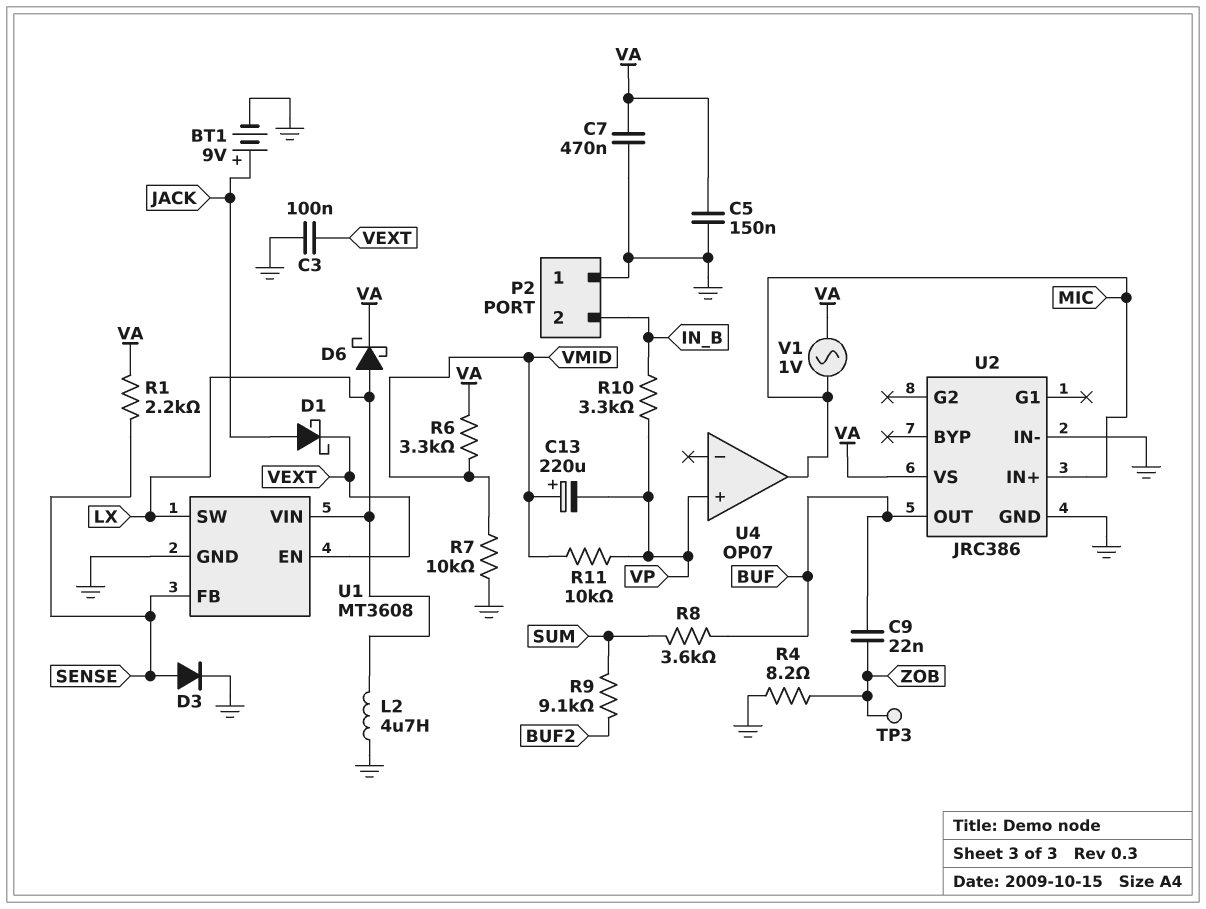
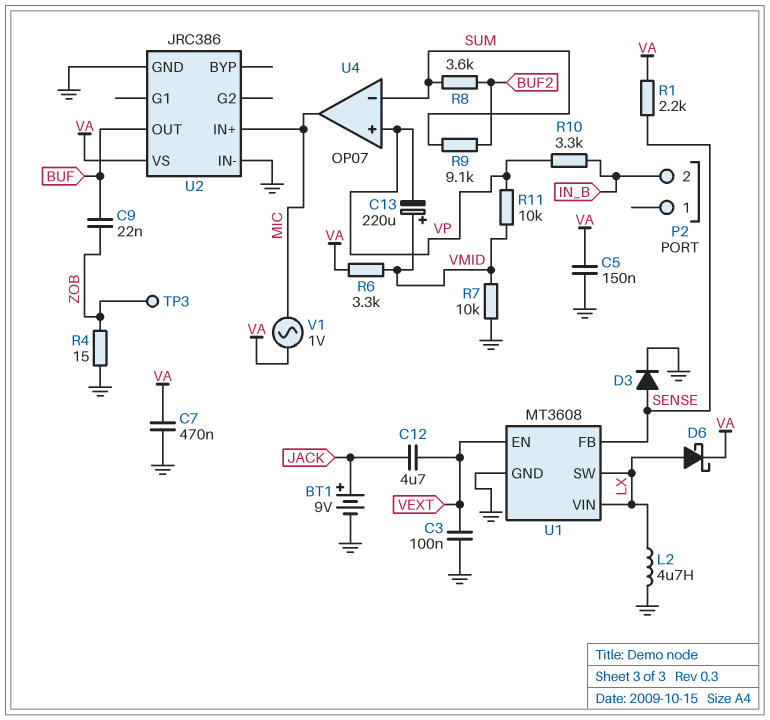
C12: none -> 4.7uF (JACK, VEXT)
D1: schottky (A JACK, K VEXT) -> none
P2 pin 1: GND -> none
R4: 8.2 (GND, ZOB) -> 15 (GND, ZOB)
R8: 3.6k (BUF, SUM) -> 3.6k (BUF2, SUM)
U4 pin in-: none -> SUM

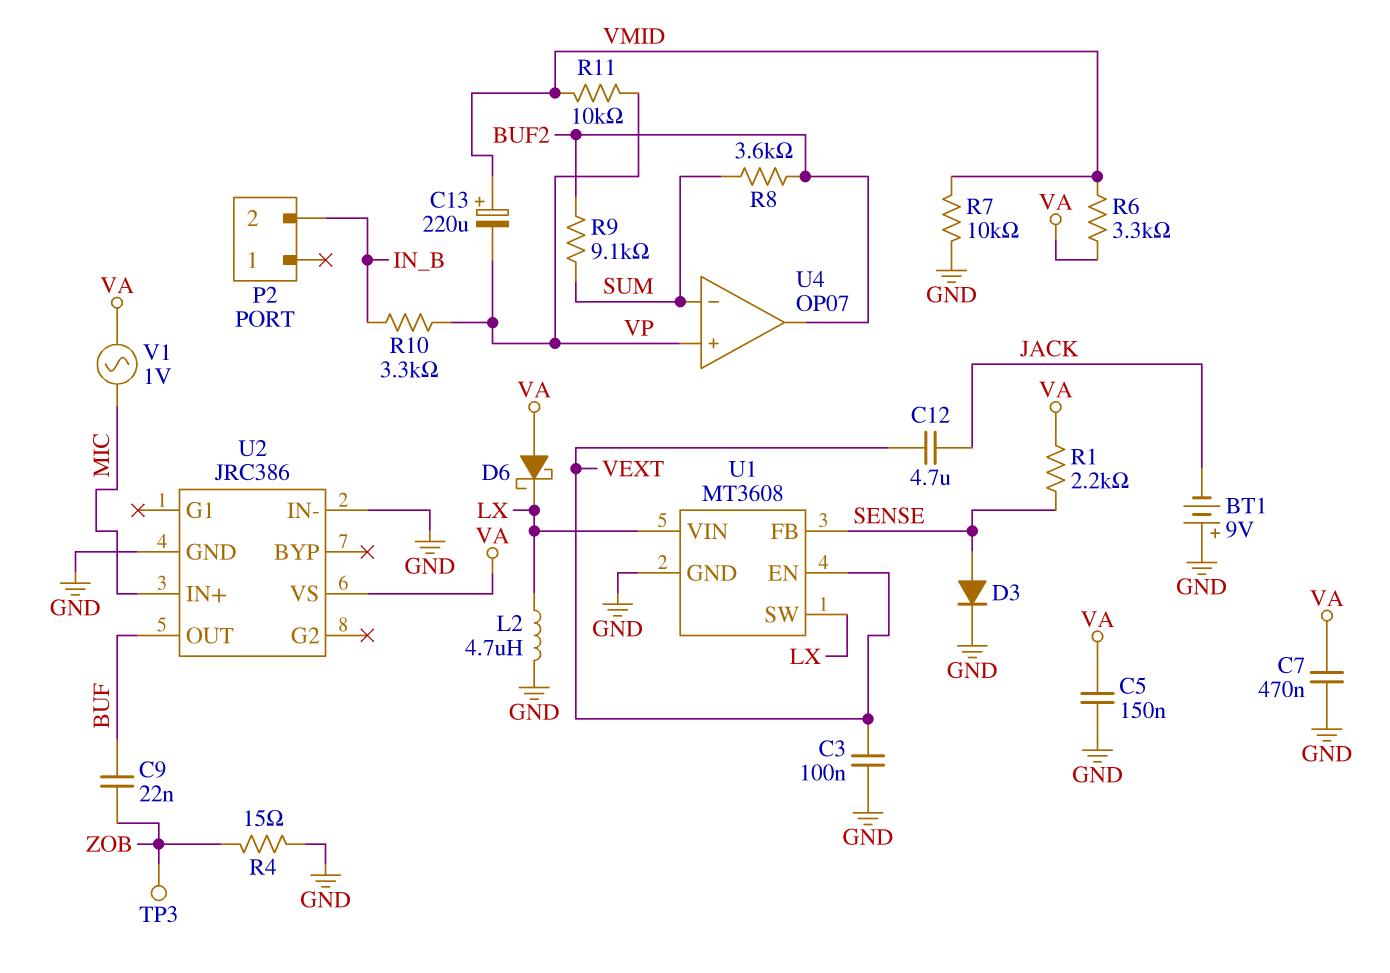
BT1: 9V (plus JACK, minus GND) -> 9V (plus GND, minus JACK)
D6: schottky (A LX, K VA) -> schottky (A VA, K LX)
U4 pin out: MIC -> BUF2

